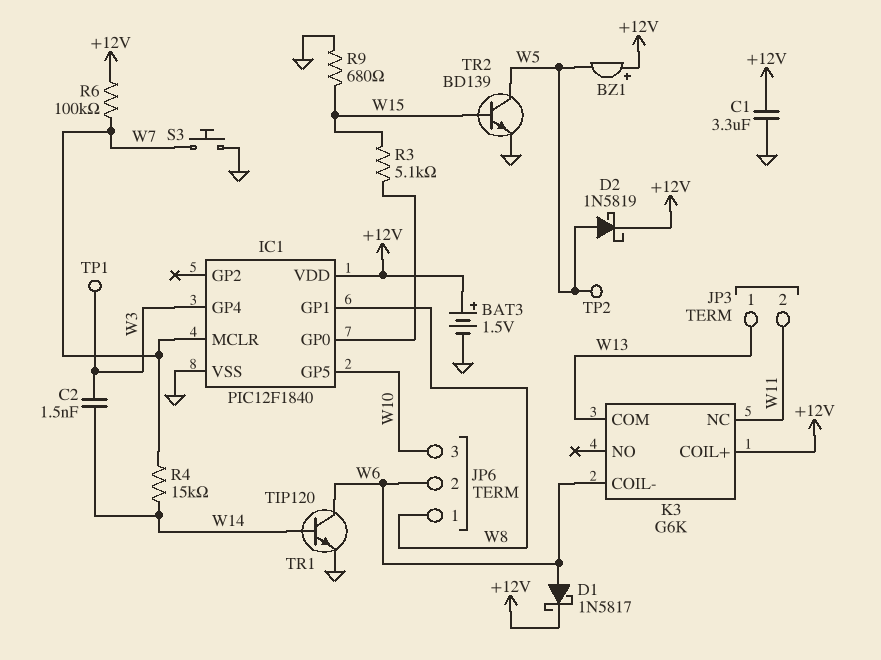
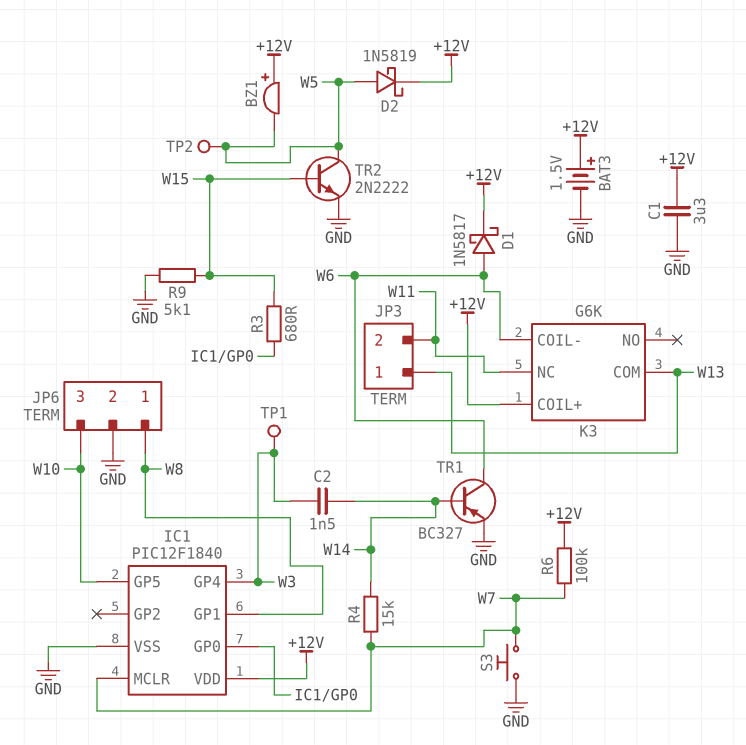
JP6 pin 2: W6 -> GND
R3: 5.1k (IC1/GP0, W15) -> 680 (IC1/GP0, W15)
R9: 680 (GND, W15) -> 5.1k (GND, W15)
TR1: NPN TIP120 (B W14, C W6, E GND) -> PNP BC327 (B W14, C W6, E GND)
TR2: NPN BD139 (B W15, C W5, E GND) -> NPN 2N2222 (B W15, C W5, E GND)

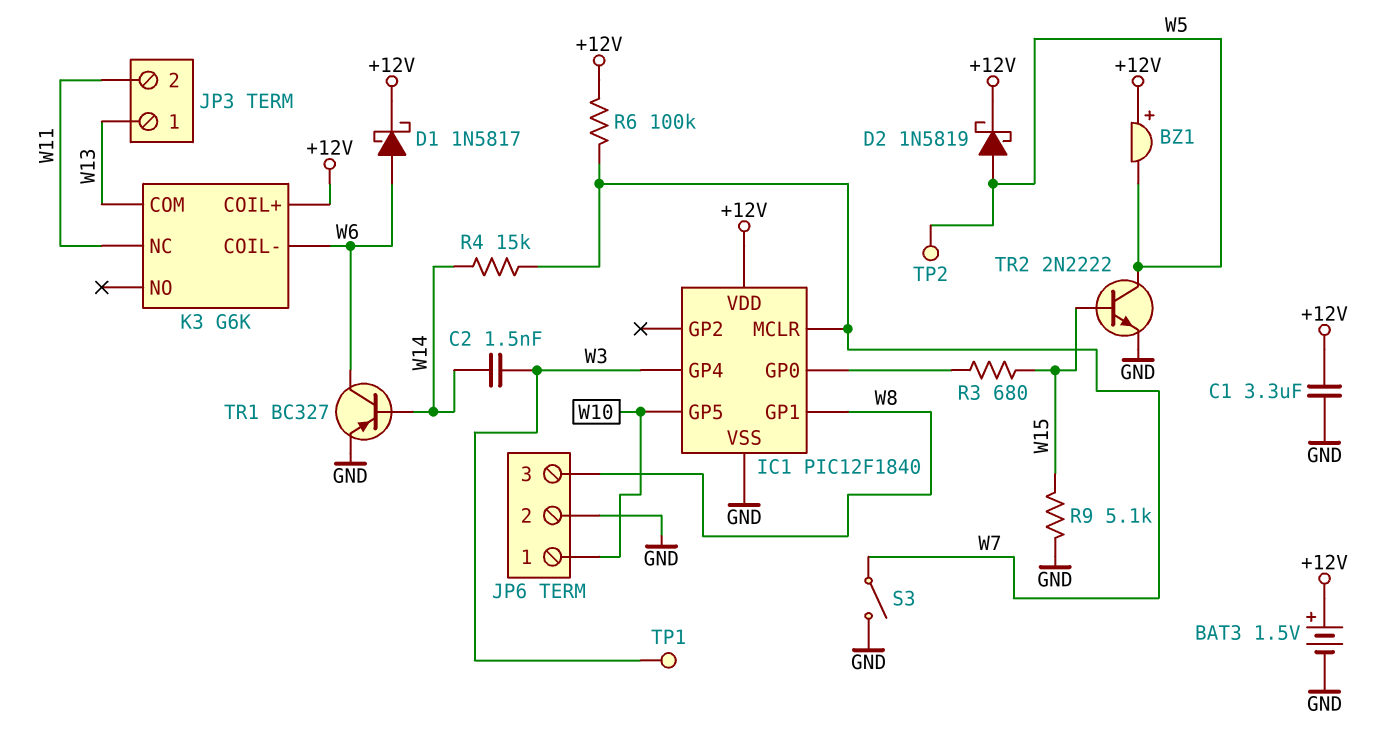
JP6 pin 1: W8 -> W10
JP6 pin 3: W10 -> W8
S3: button (GND, W7) -> switch (GND, W7)

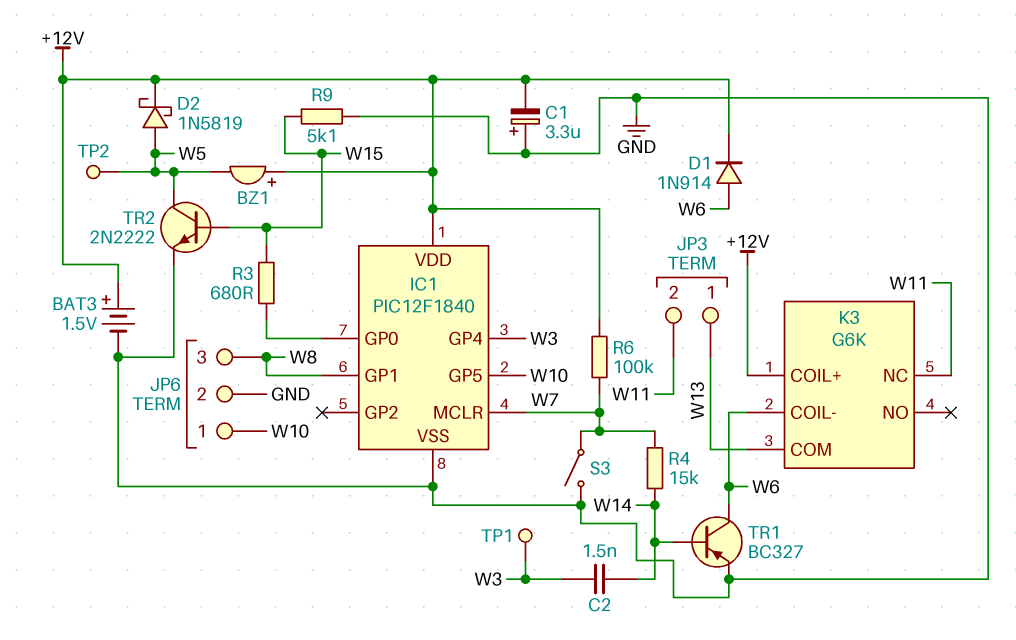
C1: 3.3uF (+12V, GND) -> 3.3uF (plus GND, minus +12V)
D1: schottky 1N5817 (A W6, K +12V) -> diode 1N914 (A W6, K +12V)

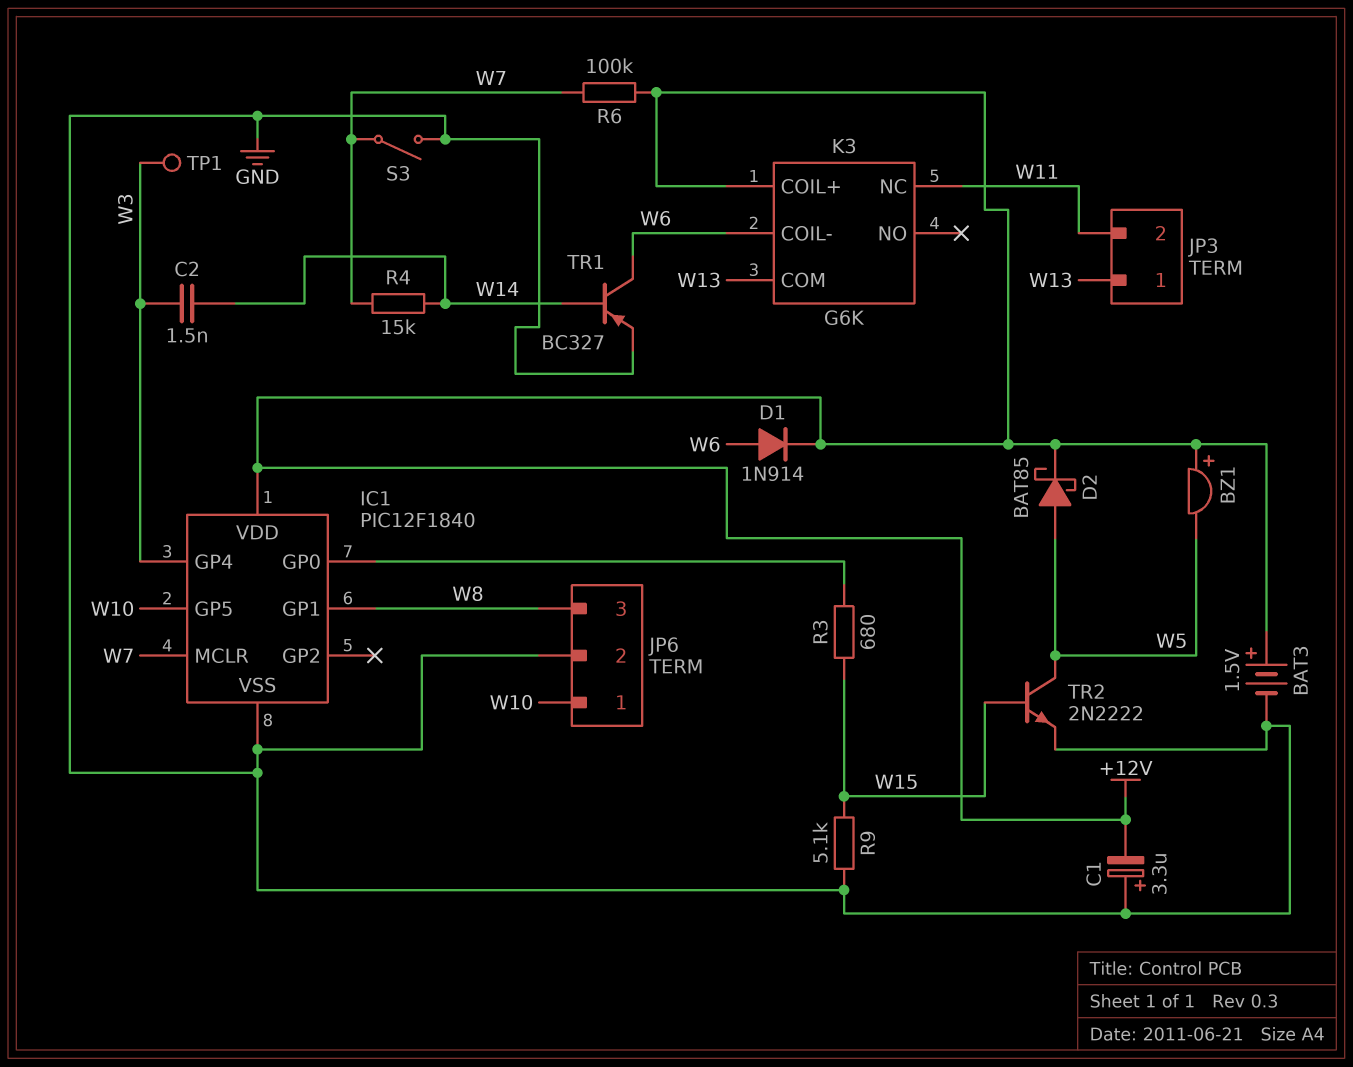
D2: schottky 1N5819 (A W5, K +12V) -> schottky BAT85 (A W5, K +12V)
TP2: test point (W5) -> none

